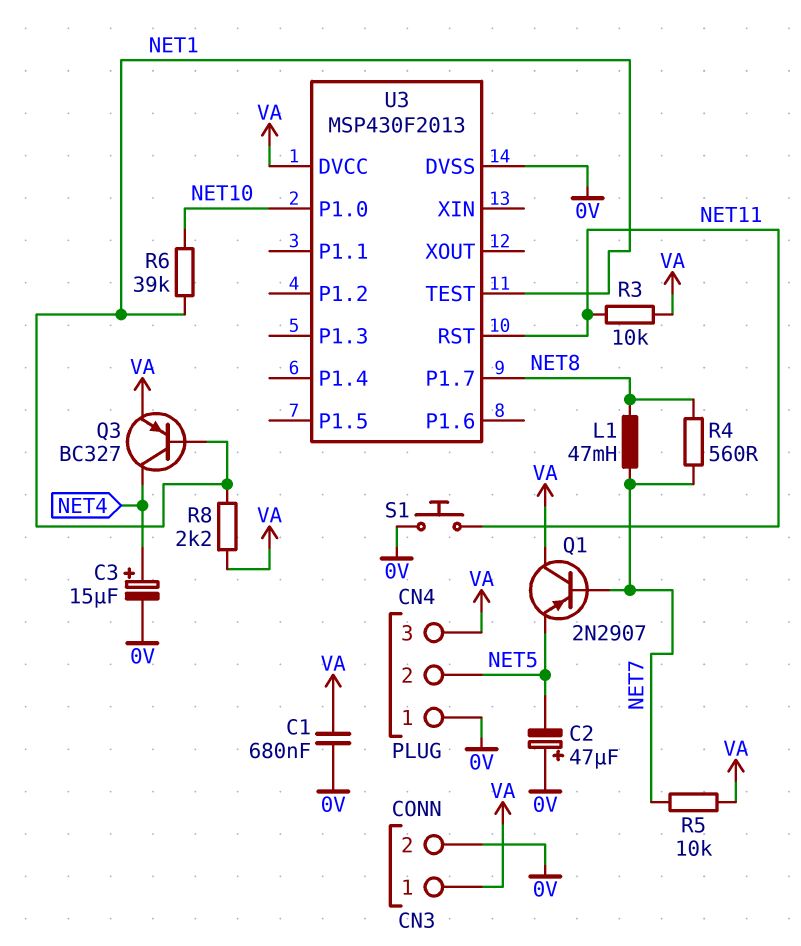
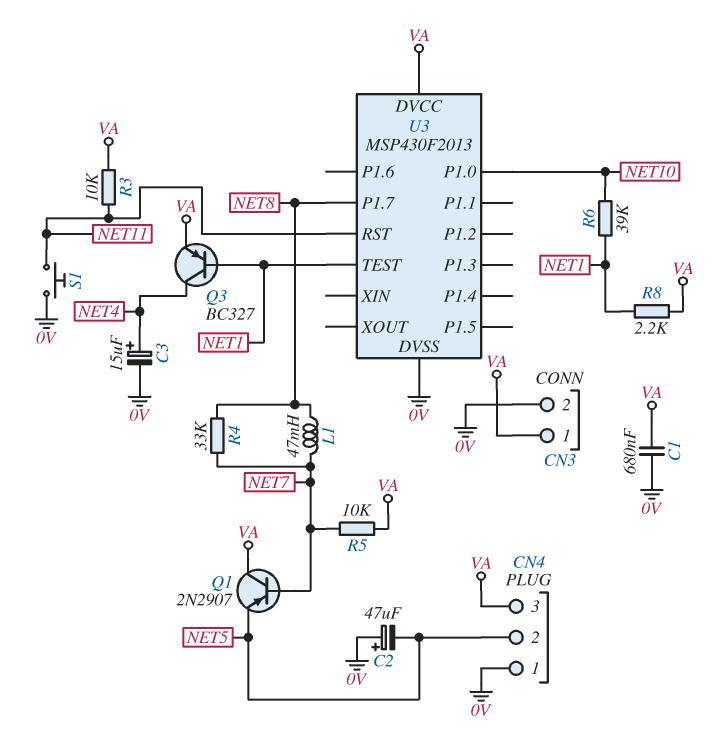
R4: 560 (NET7, NET8) -> 33k (NET7, NET8)

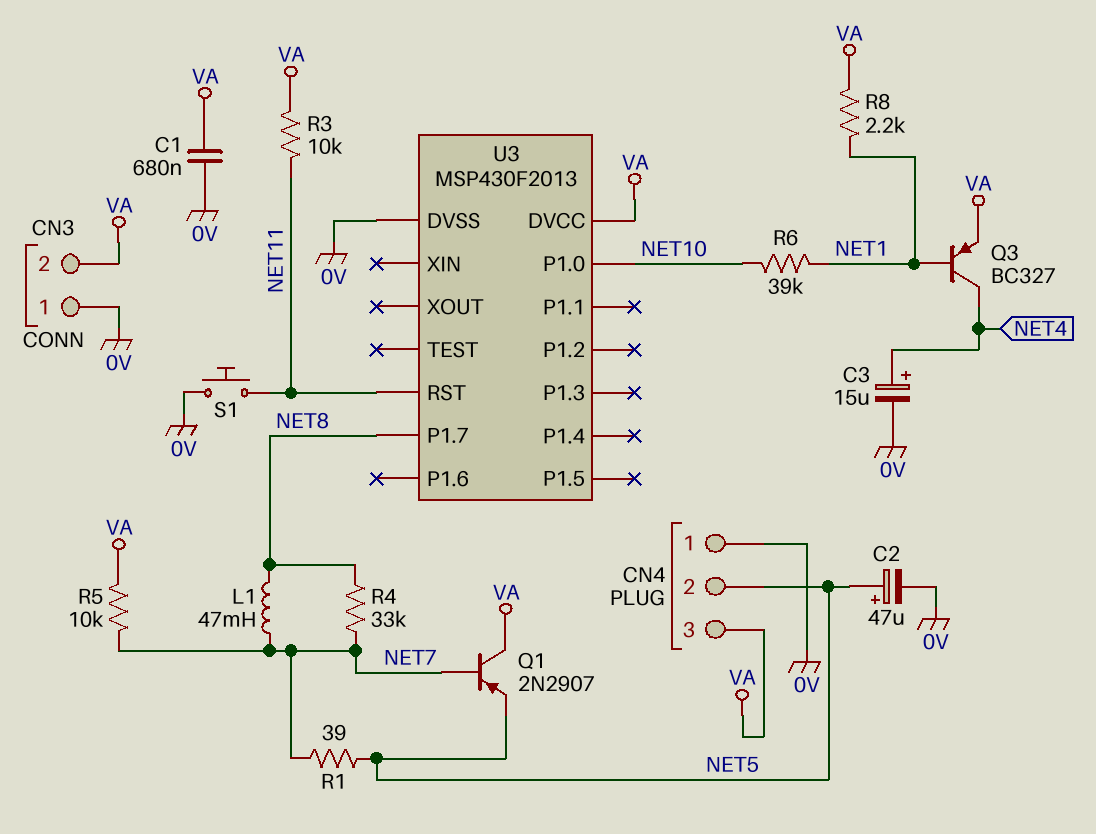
C2: 47uF (plus 0V, minus NET5) -> 47uF (plus NET5, minus 0V)
CN3 pin 1: VA -> 0V
CN3 pin 2: 0V -> VA
R1: none -> 39 (NET5, NET7)
U3 pin TEST: NET1 -> none

